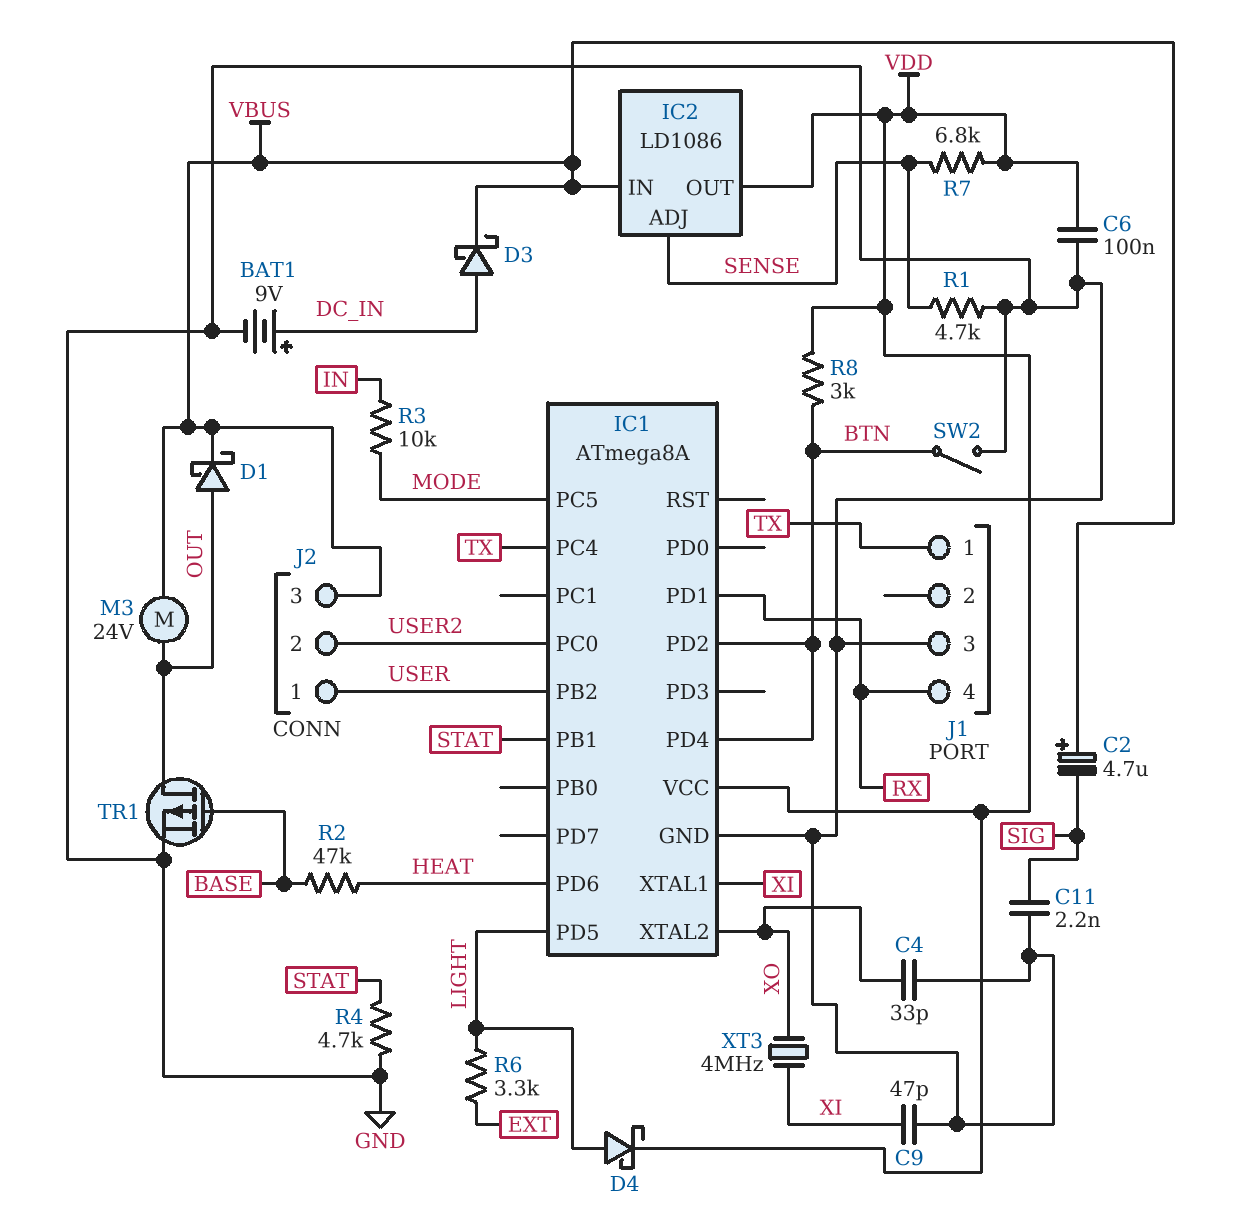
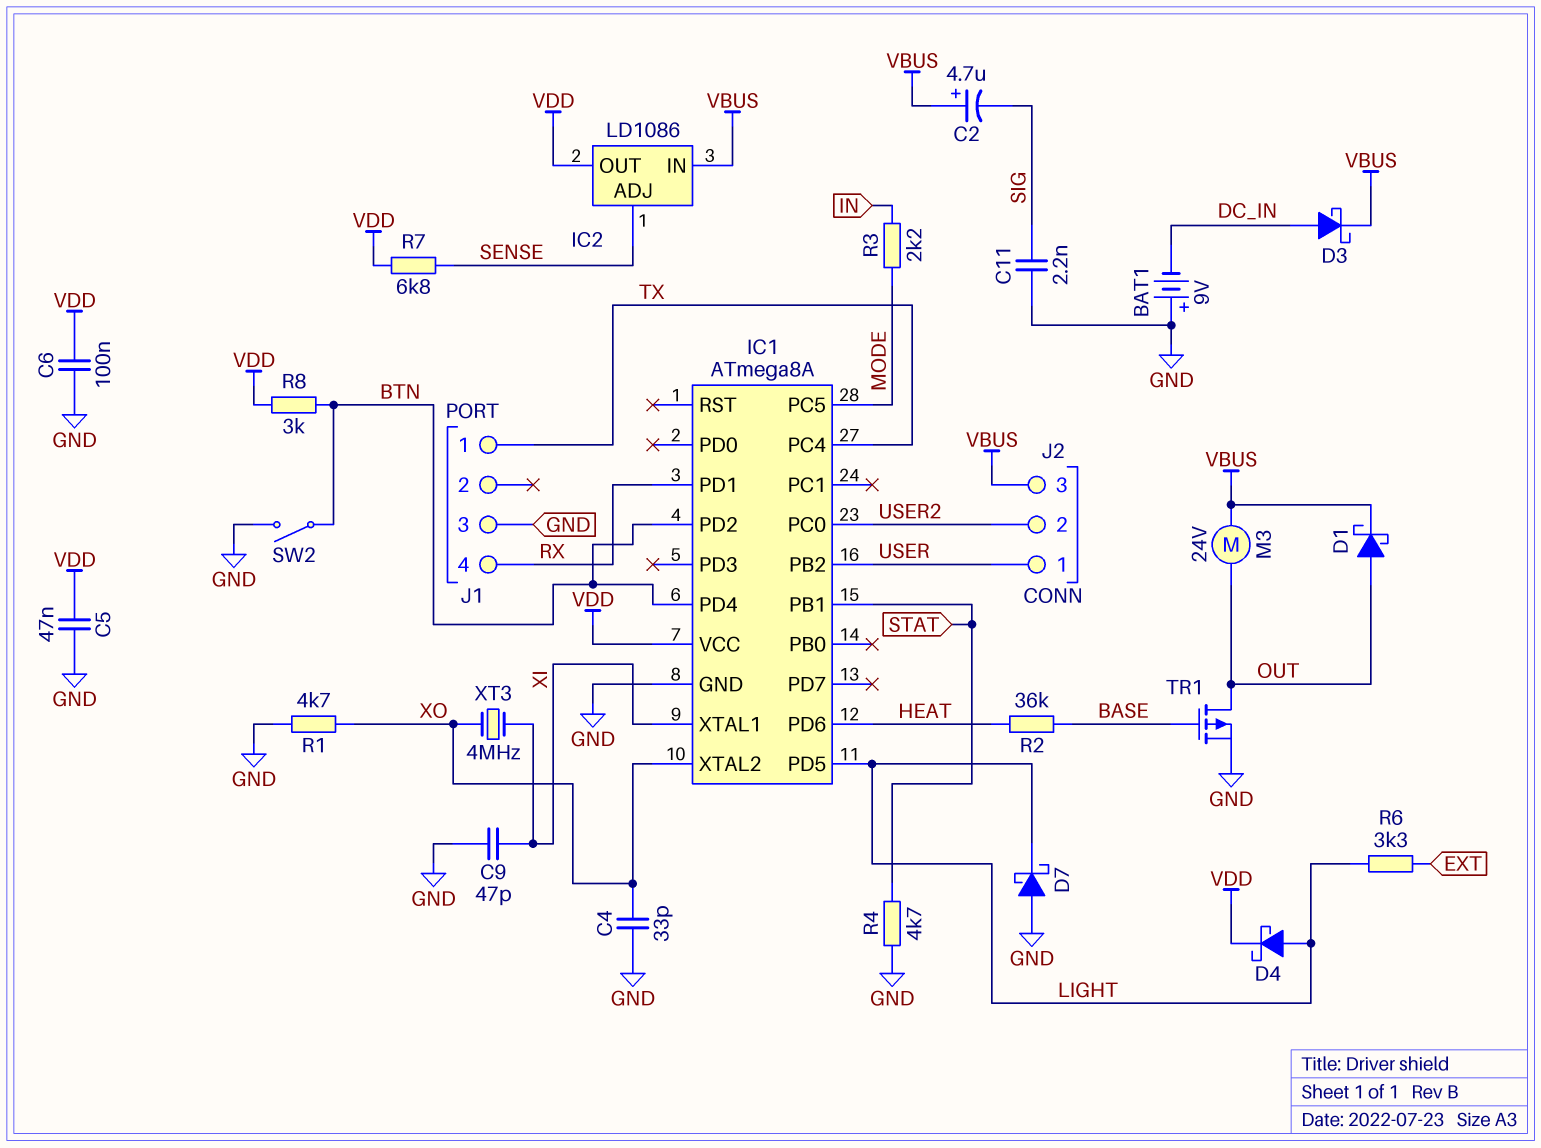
BAT1: 9V (plus DC_IN, minus GND) -> 9V (plus GND, minus DC_IN)
C5: none -> 47nF (GND, VDD)
D7: none -> schottky (A GND, K LIGHT)
R1: 4.7k (GND, SENSE) -> 4.7k (GND, XO)
R2: 47k (BASE, HEAT) -> 36k (BASE, HEAT)
R3: 10k (IN, MODE) -> 2.2k (IN, MODE)

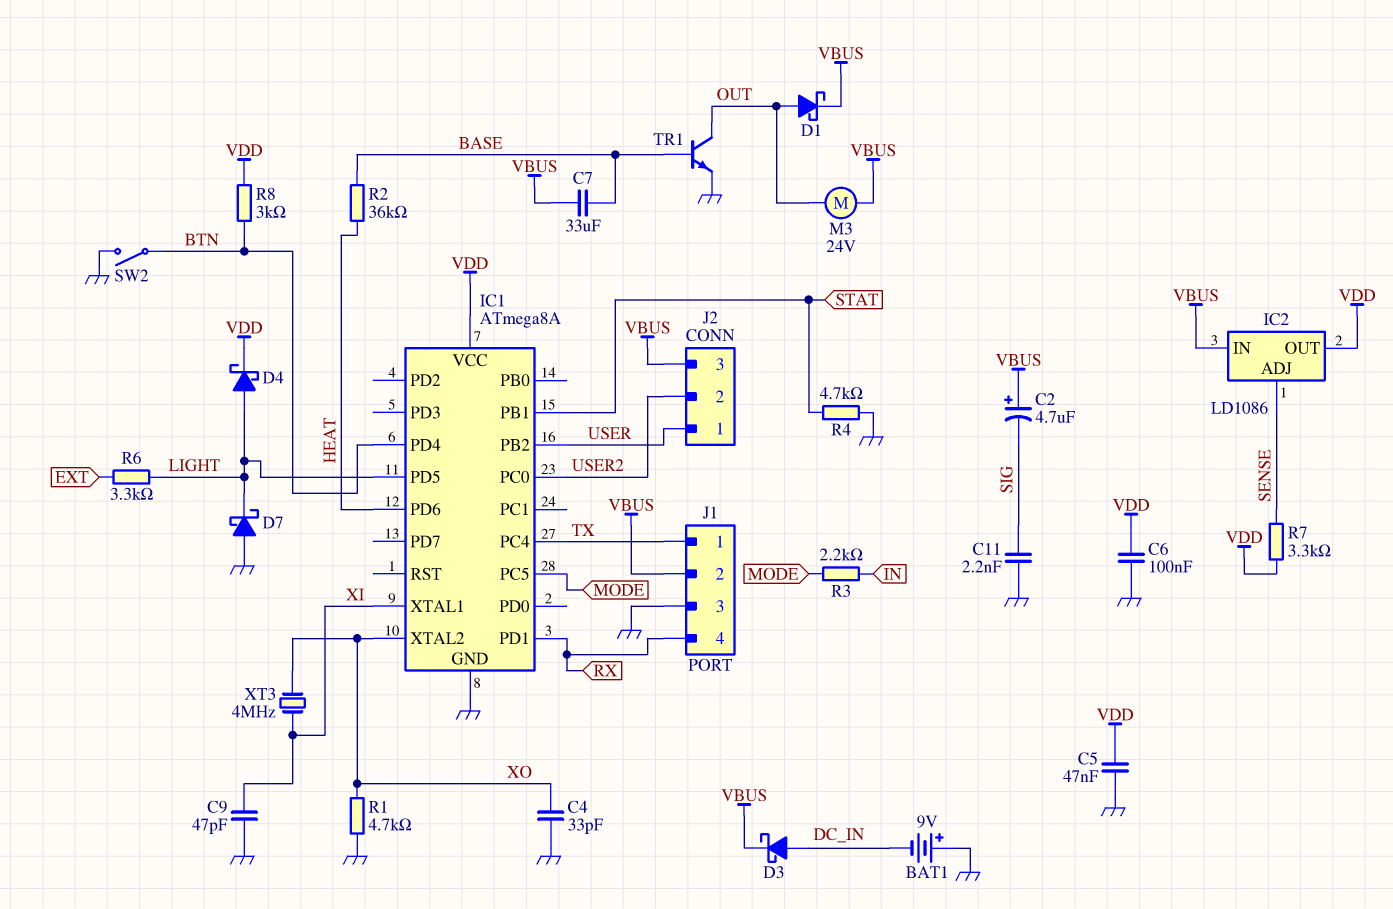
C7: none -> 33uF (BASE, VBUS)
IC1 pin PD2: BTN -> none
J1 pin 2: none -> VBUS
R7: 6.8k (SENSE, VDD) -> 3.3k (SENSE, VDD)
TR1: PMOS (G BASE, D OUT, S GND) -> NPN (B BASE, C OUT, E GND)

